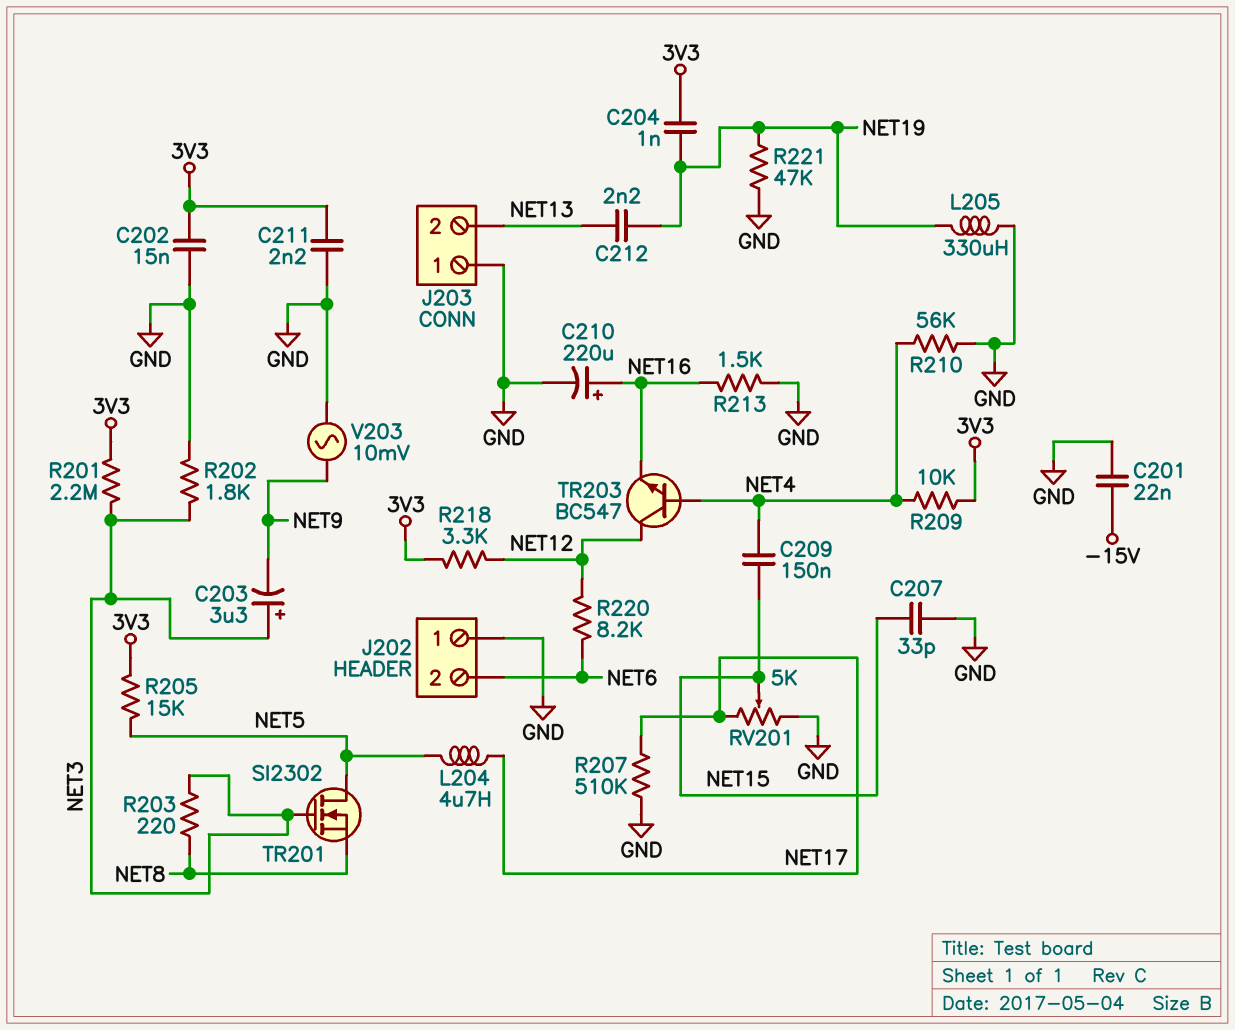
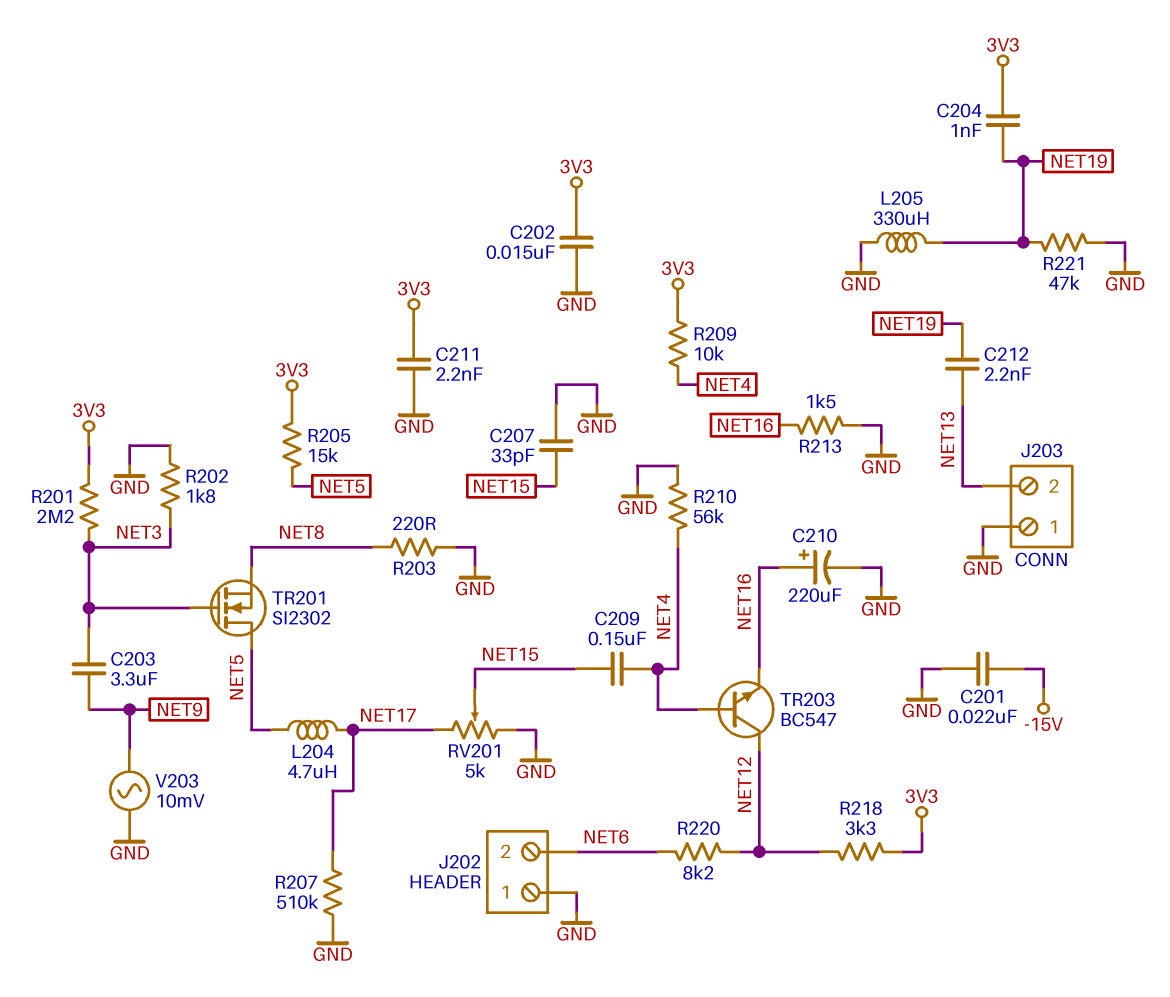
C203: 3.3uF (plus NET3, minus NET9) -> 3.3uF (NET3, NET9)
R203: 220 (NET3, NET8) -> 220 (GND, NET8)

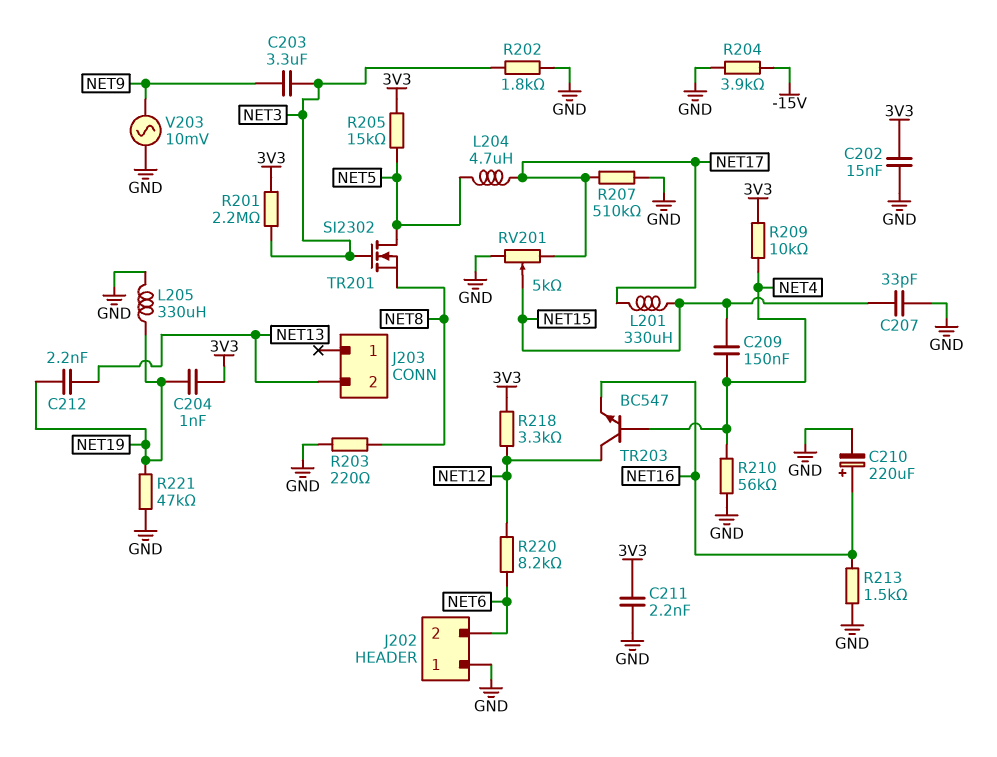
C201: 22nF (-15V, GND) -> none
J203 pin 1: GND -> none
L201: none -> 330uH (NET15, NET17)
R204: none -> 3.9k (-15V, GND)

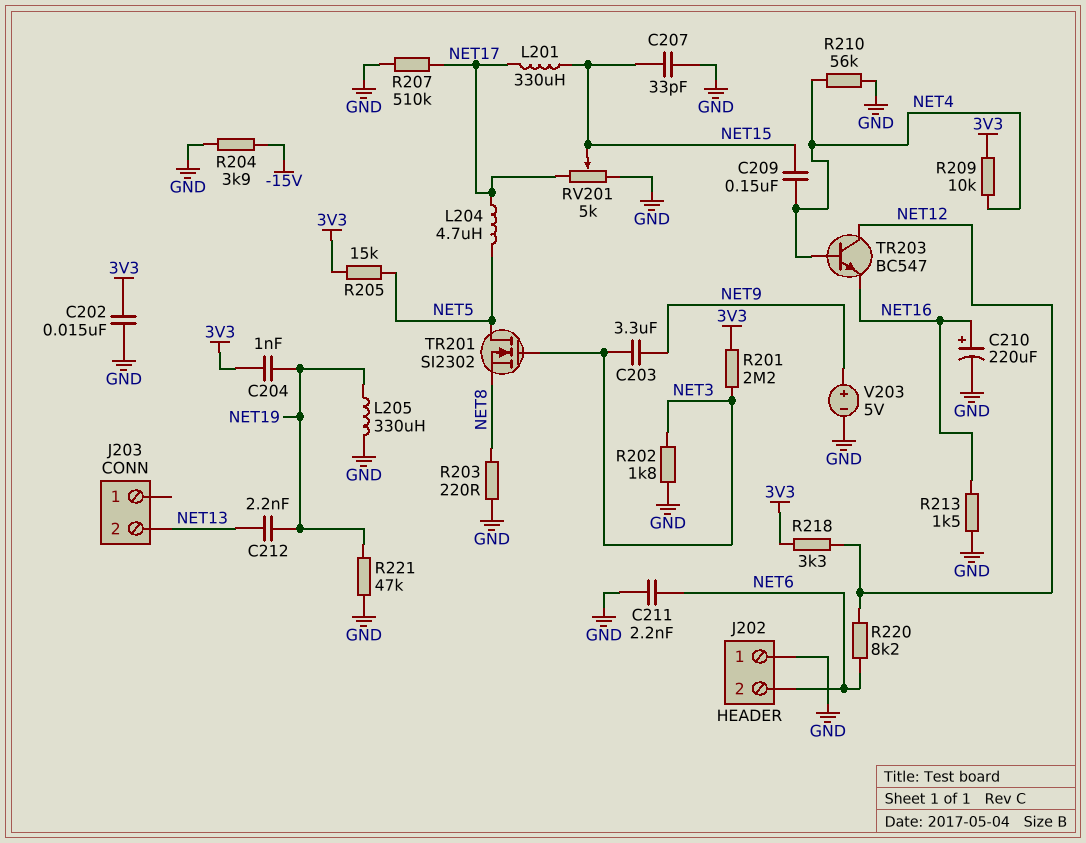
C211: 2.2nF (3V3, GND) -> 2.2nF (GND, NET6)
V203: AC 10mV (GND, NET9) -> 5V (plus NET9, minus GND)

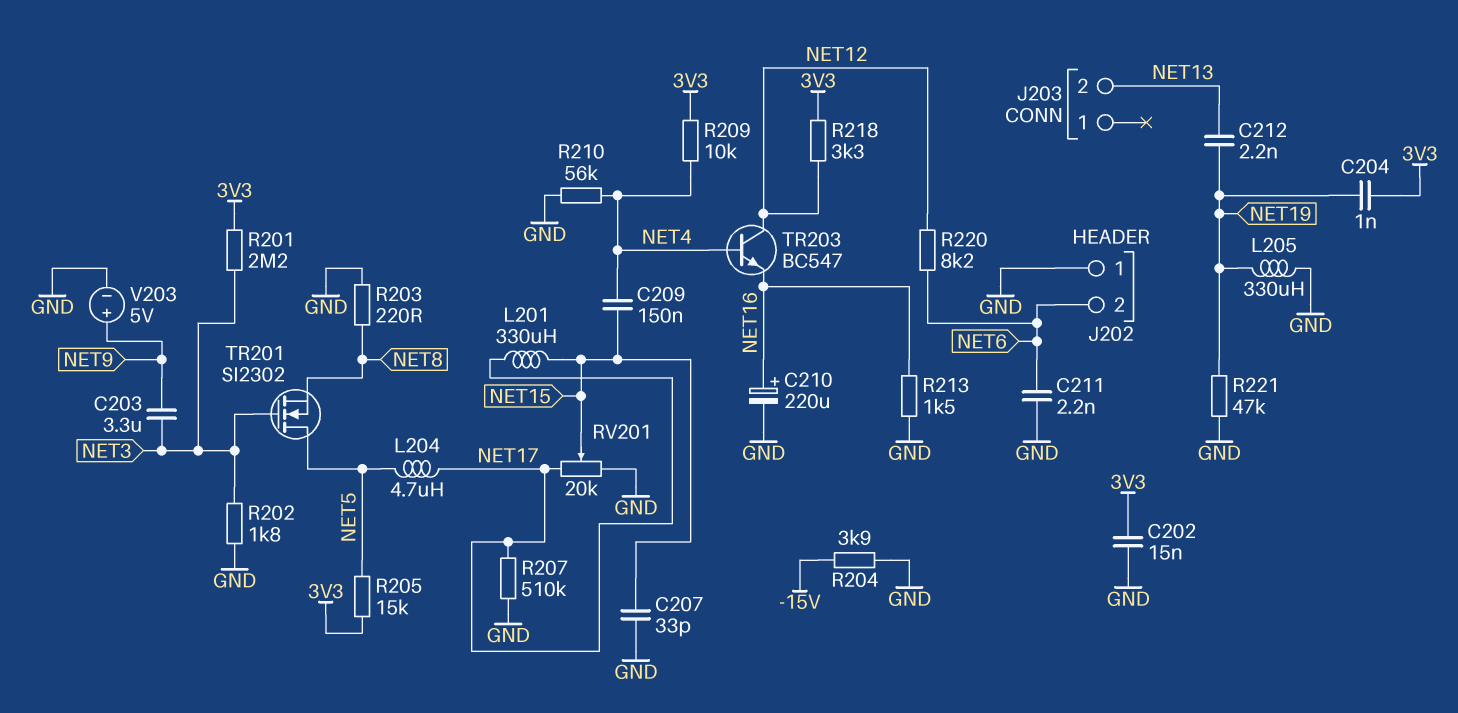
RV201: 5k (GND, NET17, wiper NET15) -> 20k (GND, NET17, wiper NET15)

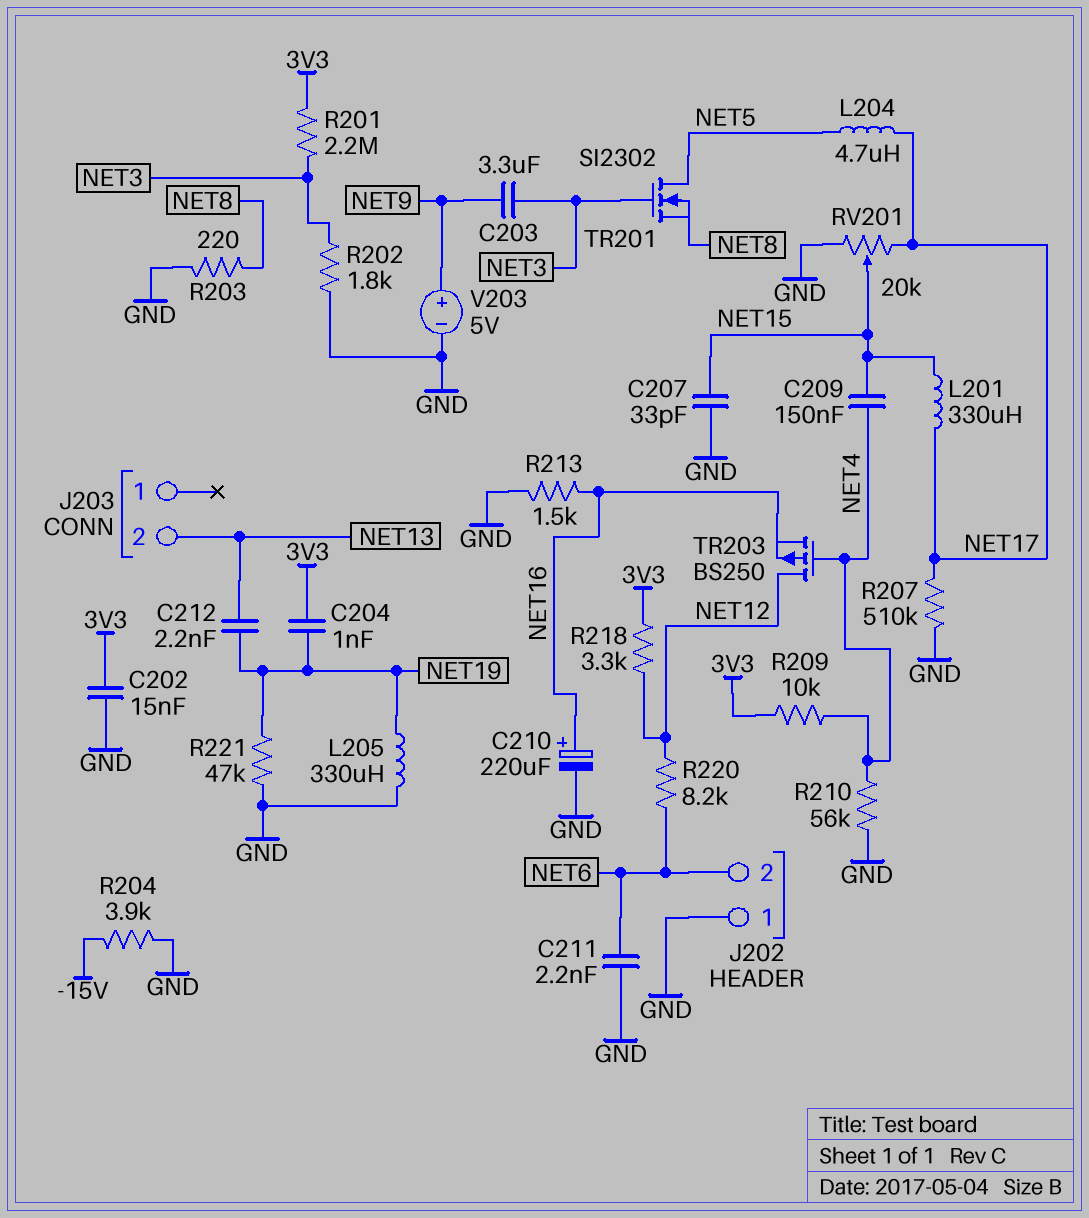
R205: 15k (3V3, NET5) -> none
TR203: NPN BC547 (B NET4, C NET12, E NET16) -> PMOS BS250 (G NET4, D NET12, S NET16)

